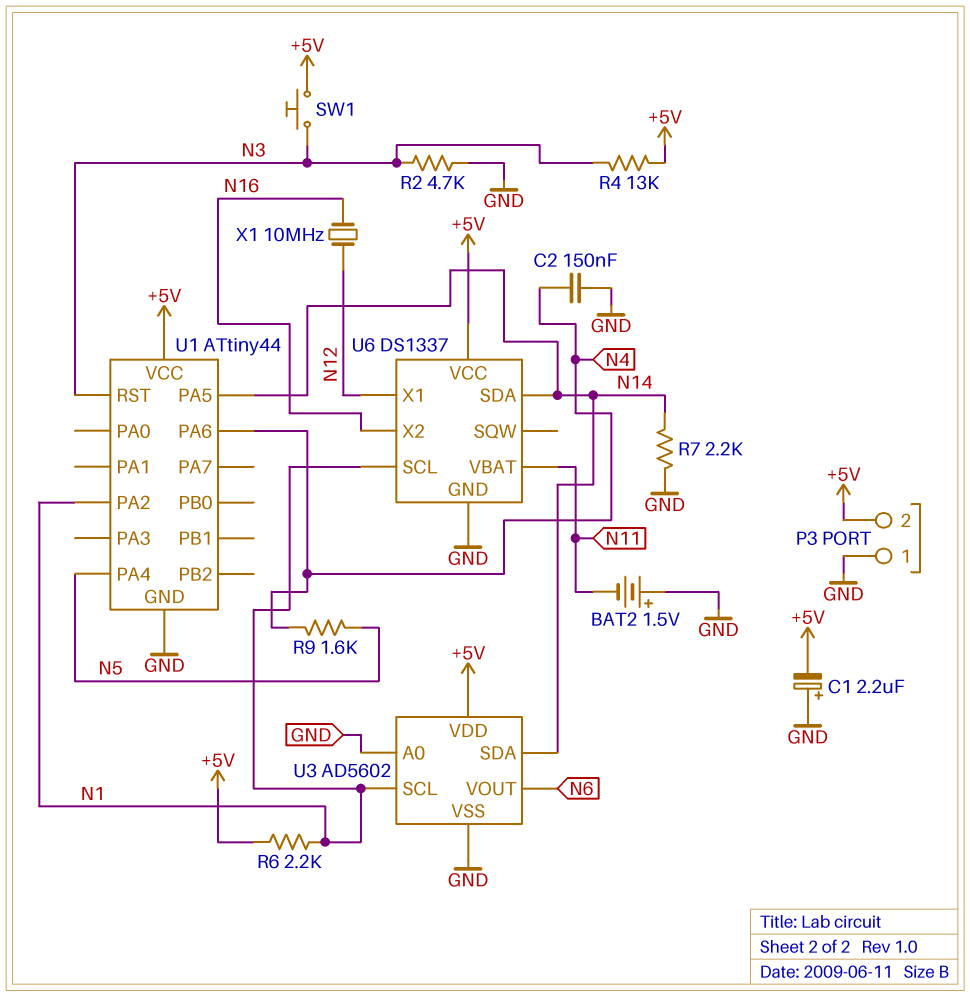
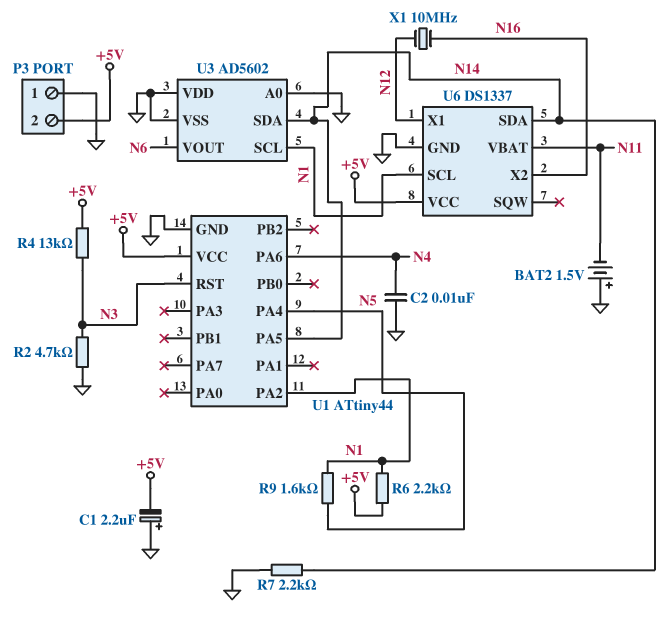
C2: 150nF (GND, N4) -> 10nF (GND, N4)
R9: 1.6k (N4, N5) -> 1.6k (N1, N5)
SW1: button (+5V, N3) -> none
U3 pin VDD: +5V -> GND

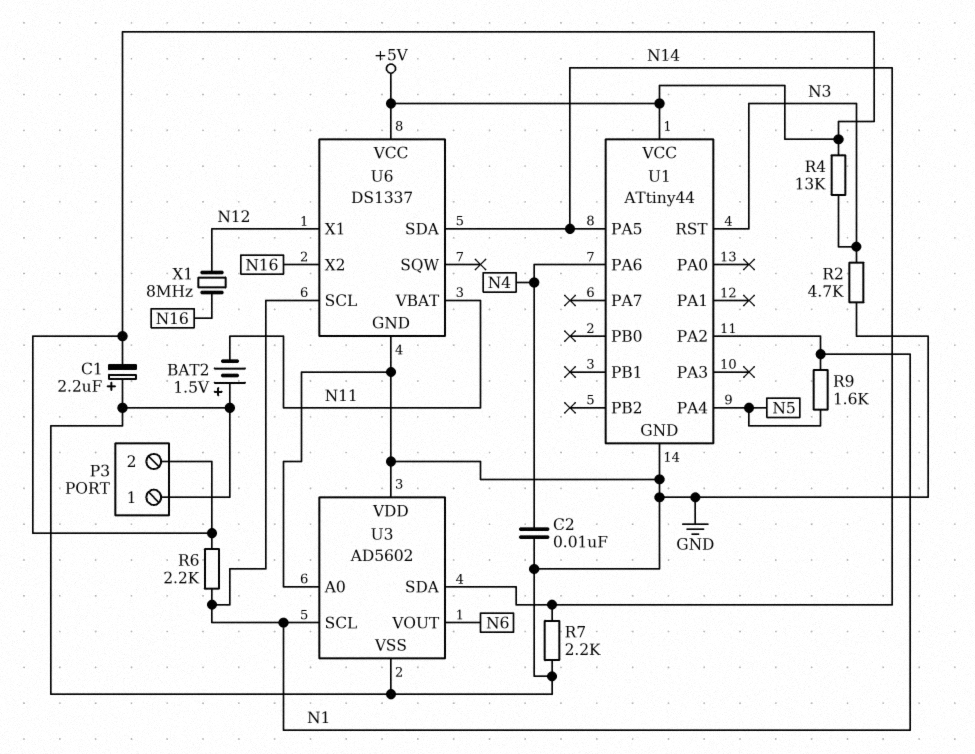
X1: 10MHz (N12, N16) -> 8MHz (N12, N16)

